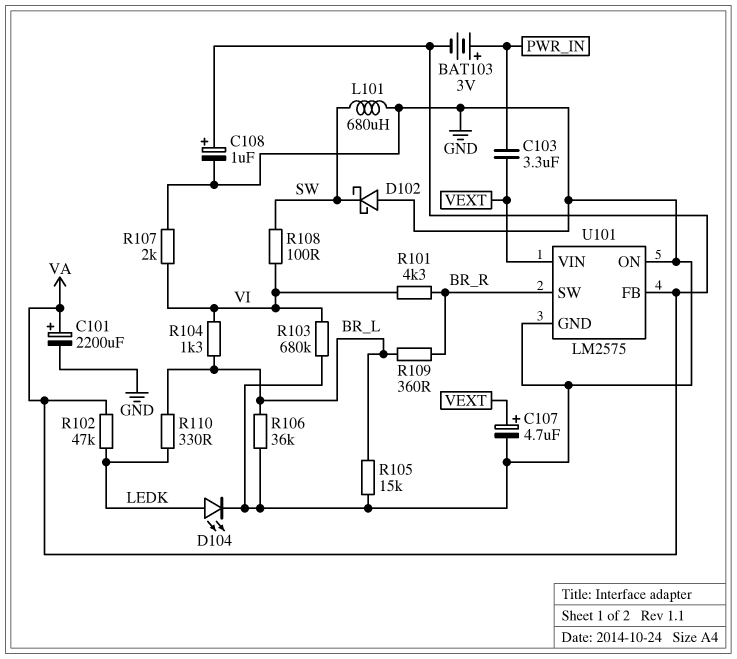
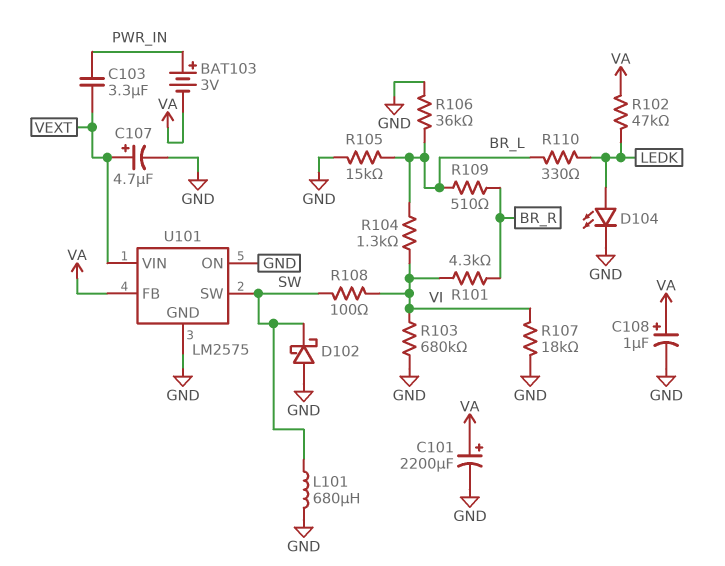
R107: 2k (GND, VI) -> 18k (GND, VI)
R109: 360 (BR_L, BR_R) -> 510 (BR_L, BR_R)
U101 pin SW: BR_R -> SW

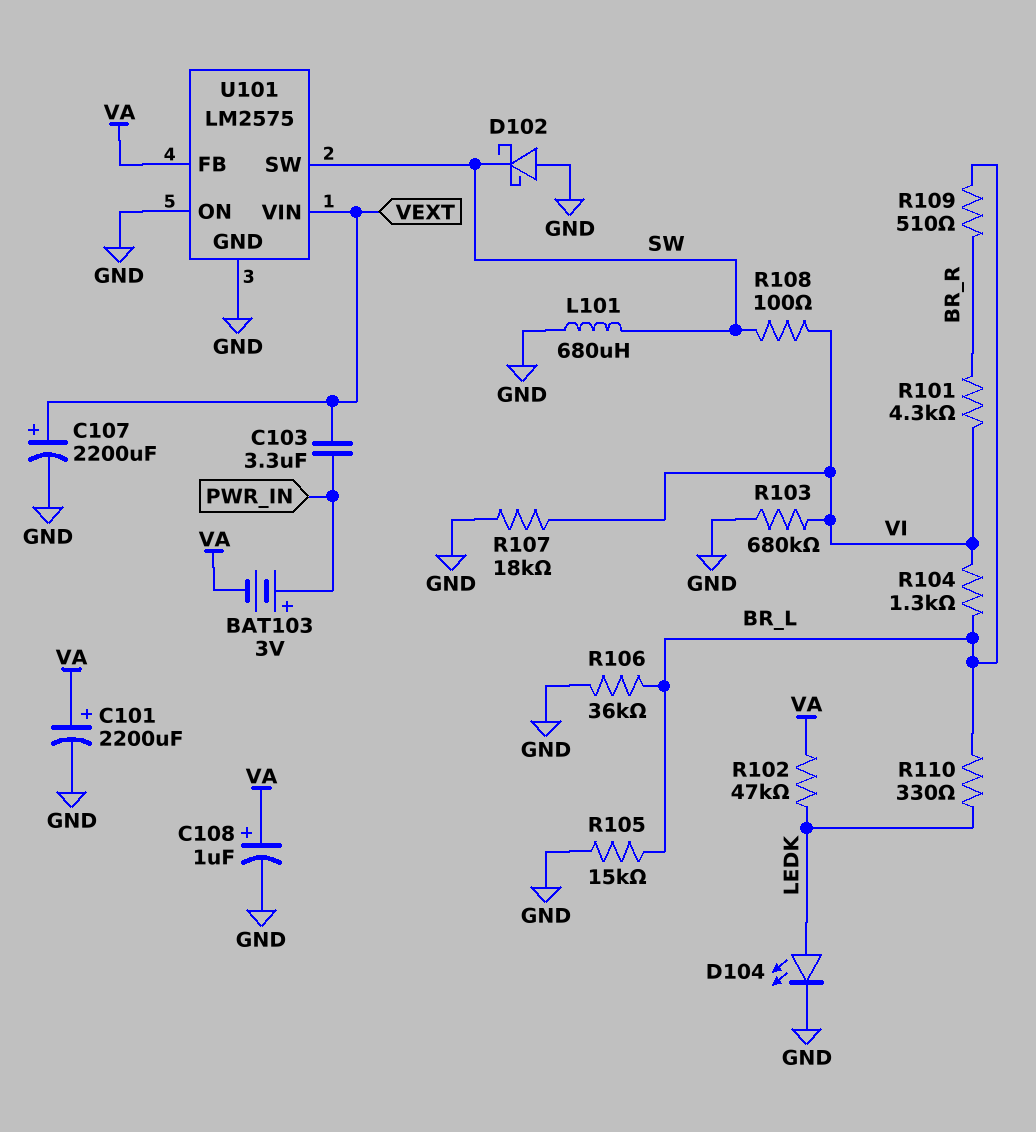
C107: 4.7uF (plus VEXT, minus GND) -> 2200uF (plus VEXT, minus GND)

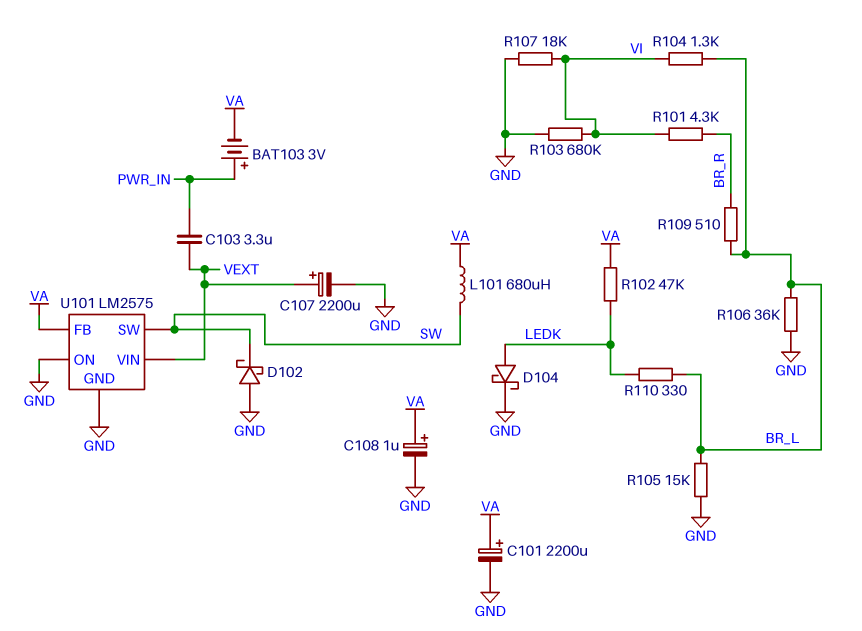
D104: LED (A LEDK, K GND) -> schottky (A LEDK, K GND)
L101: 680uH (GND, SW) -> 680uH (SW, VA)
R108: 100 (SW, VI) -> none

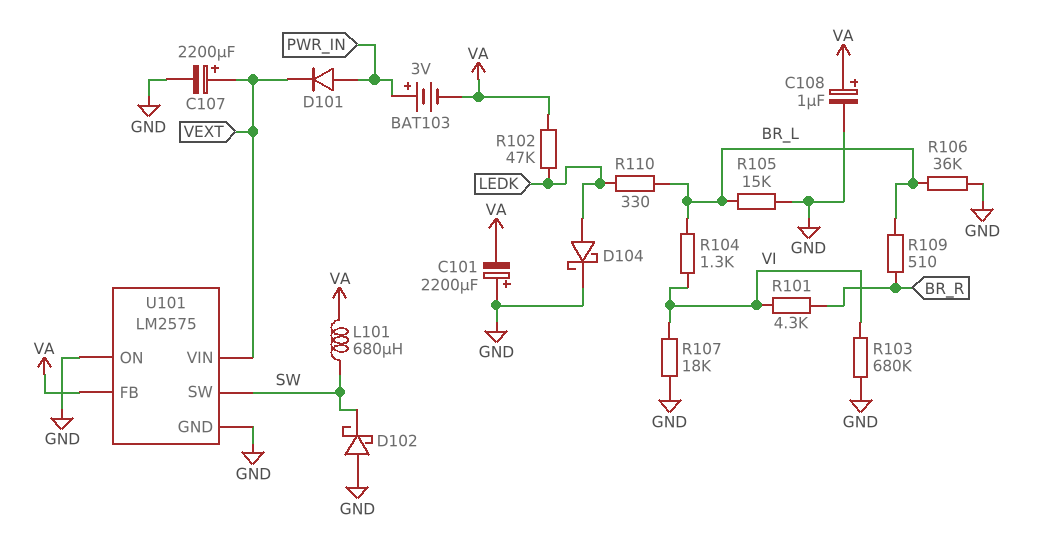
C101: 2200uF (plus VA, minus GND) -> 2200uF (plus GND, minus VA)
C103: 3.3uF (PWR_IN, VEXT) -> none
D101: none -> diode (A PWR_IN, K VEXT)

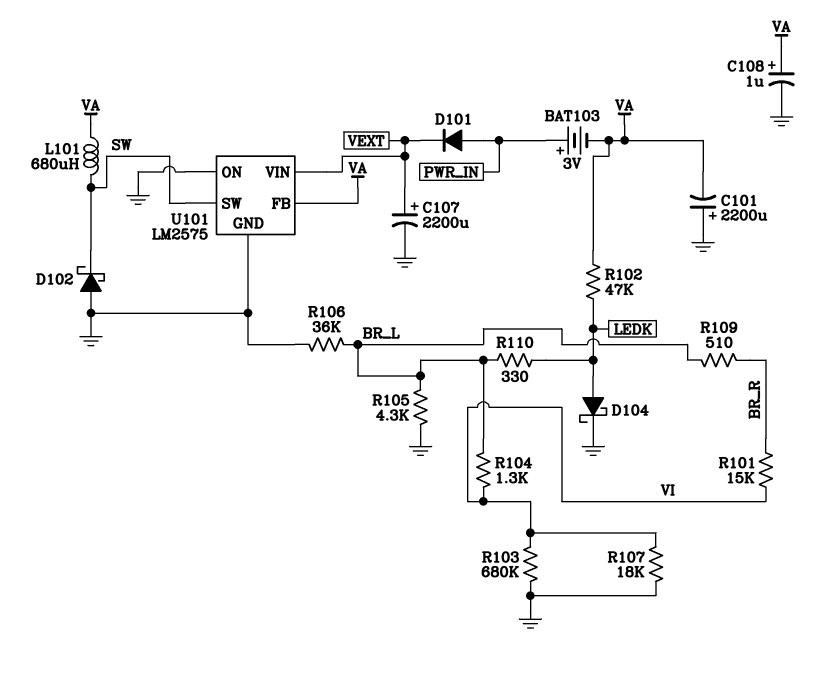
R101: 4.3k (BR_R, VI) -> 15k (BR_R, VI)
R105: 15k (BR_L, GND) -> 4.3k (BR_L, GND)

